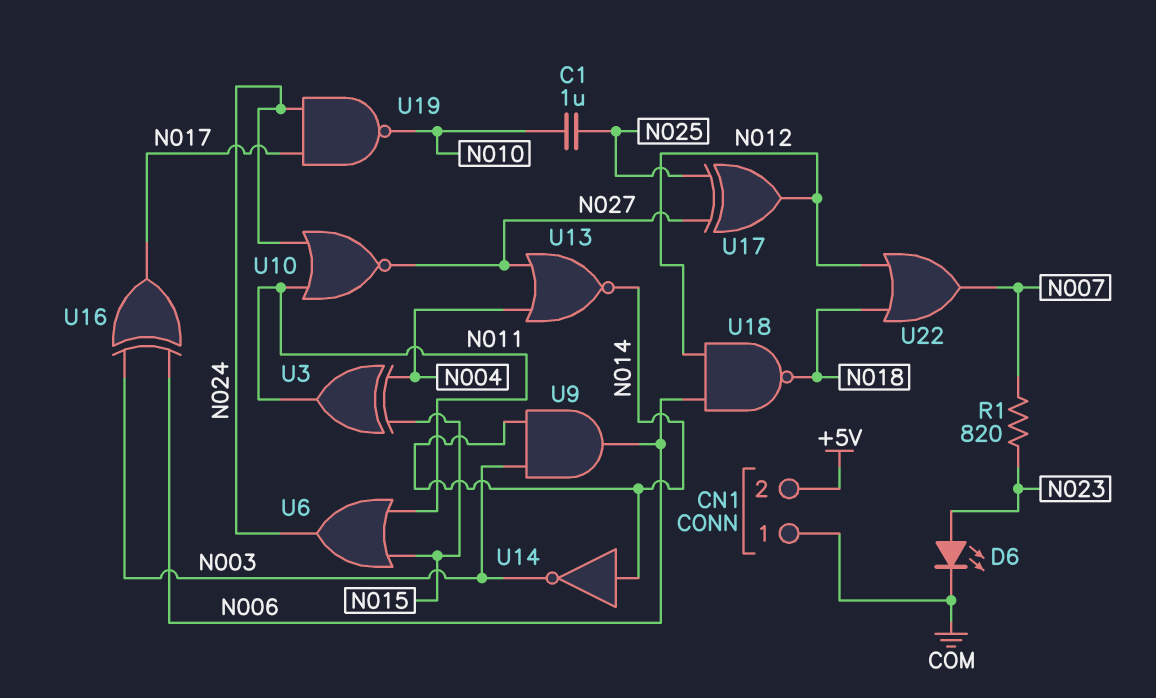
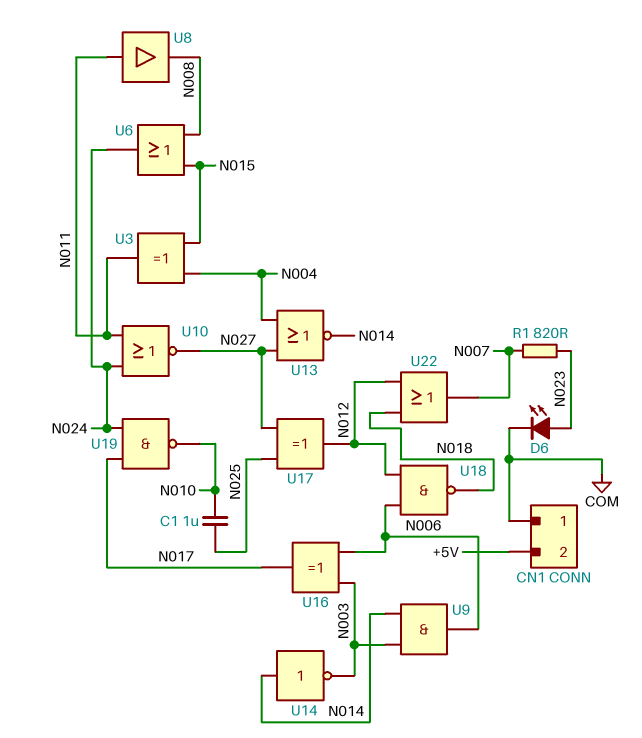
U6: OR (in N011, in N015, out N024) -> OR (in N008, in N015, out N024)
U8: none -> buffer (in N011, out N008)

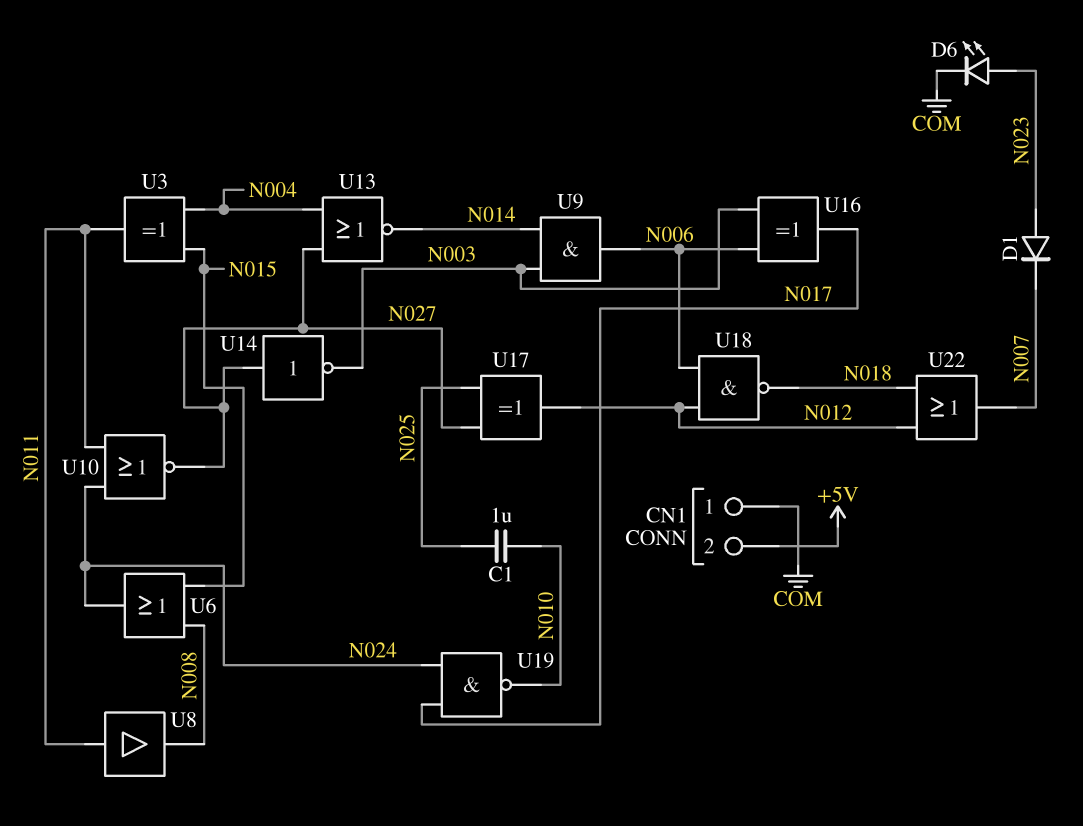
D1: none -> diode (A N023, K N007)
R1: 820 (N007, N023) -> none
U14: NOT (in N014, out N003) -> NOT (in N027, out N003)

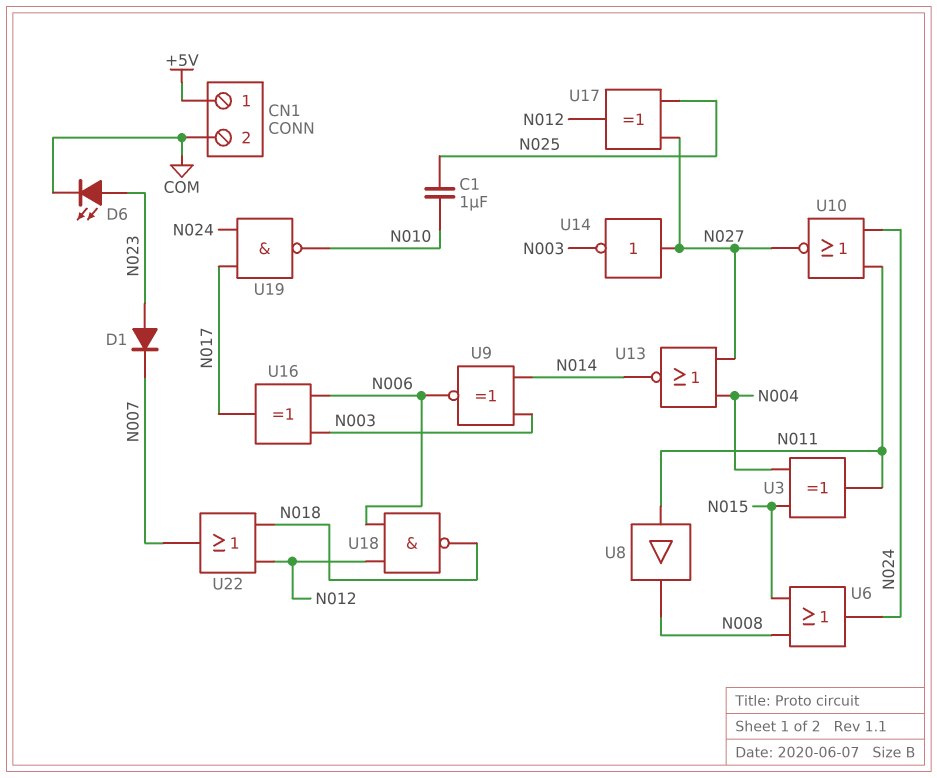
CN1 pin 1: COM -> +5V
CN1 pin 2: +5V -> COM
U9: AND (in N003, in N014, out N006) -> XNOR (in N003, in N014, out N006)

